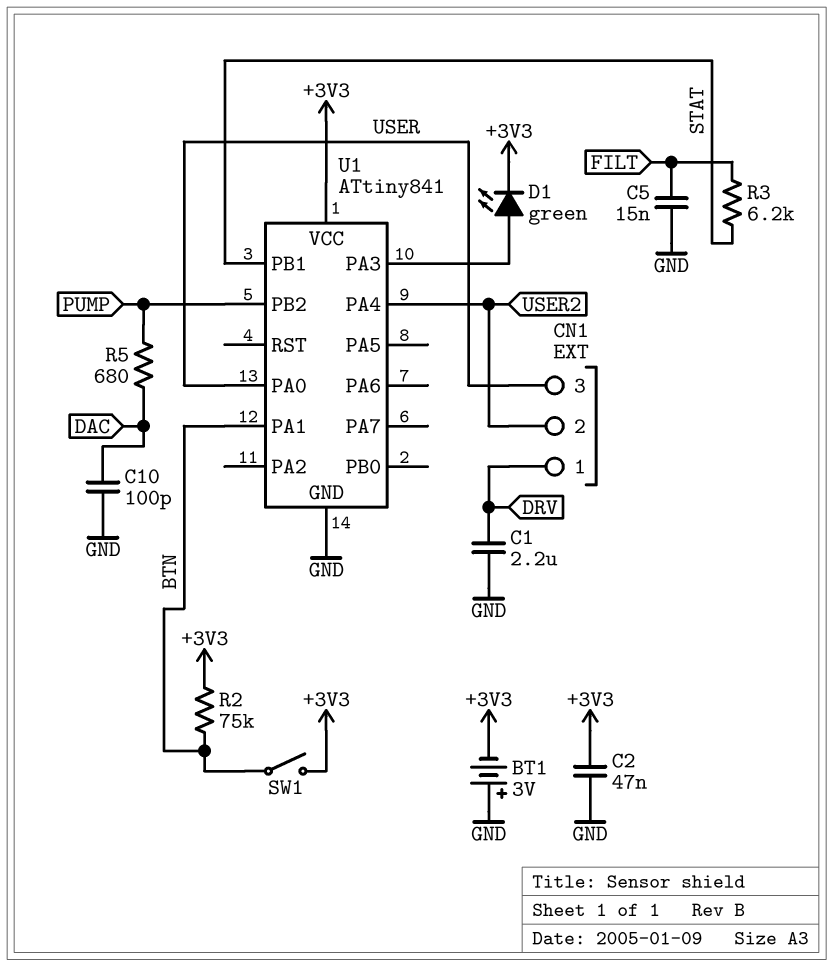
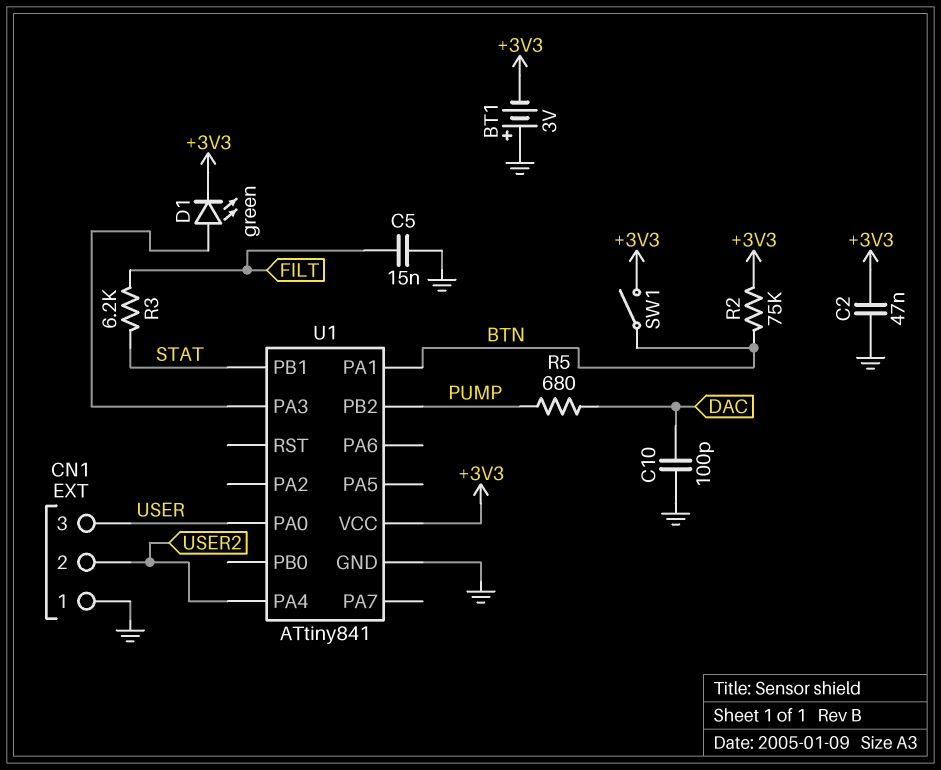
C1: 2.2uF (DRV, GND) -> none
CN1 pin 1: DRV -> GND

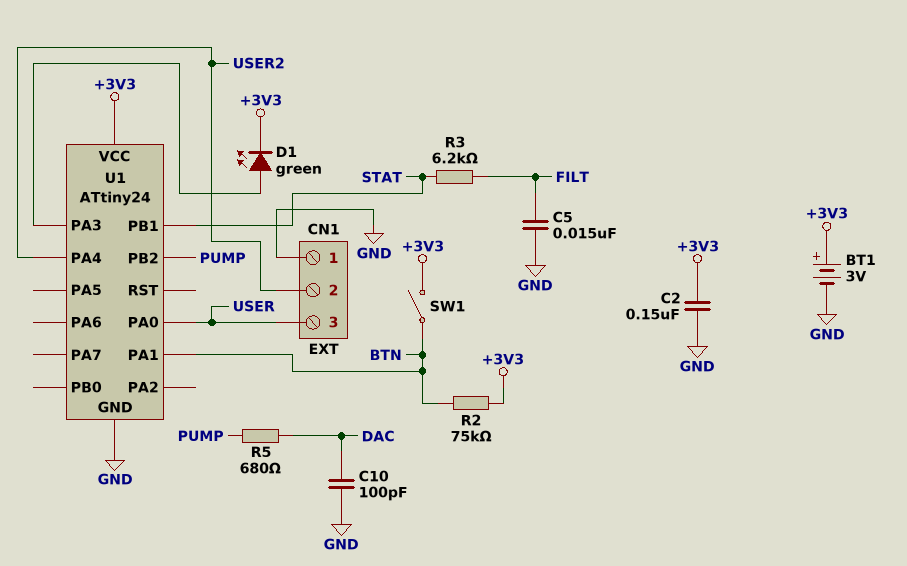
BT1: 3V (plus GND, minus +3V3) -> 3V (plus +3V3, minus GND)
C2: 47nF (+3V3, GND) -> 150nF (+3V3, GND)
U1: ATtiny841 -> ATtiny24

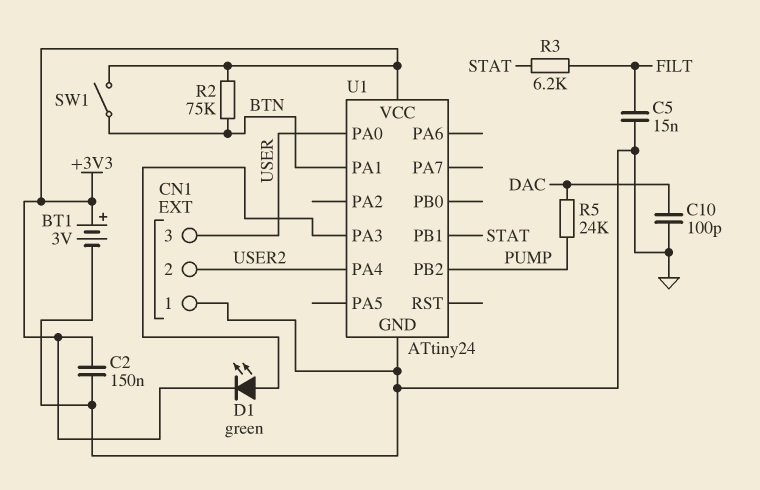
R5: 680 (DAC, PUMP) -> 24k (DAC, PUMP)

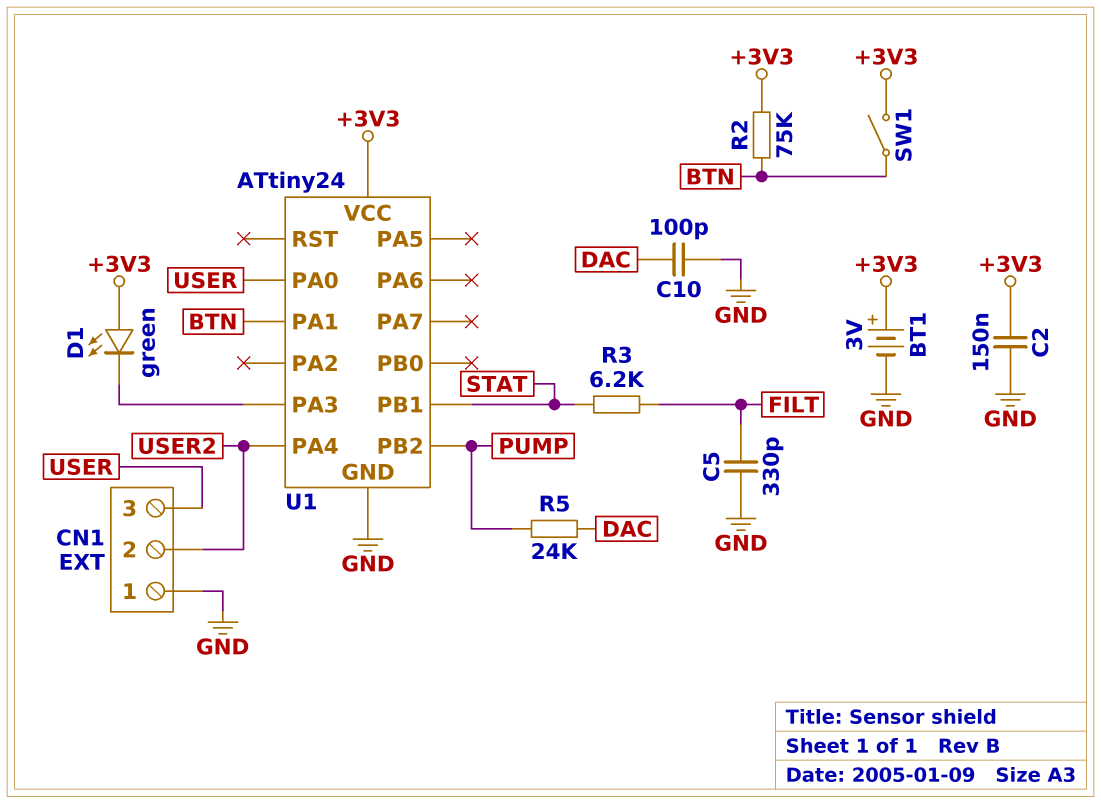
C5: 15nF (FILT, GND) -> 330pF (FILT, GND)
D1: LED green (A U1/PA3, K +3V3) -> LED green (A +3V3, K U1/PA3)

